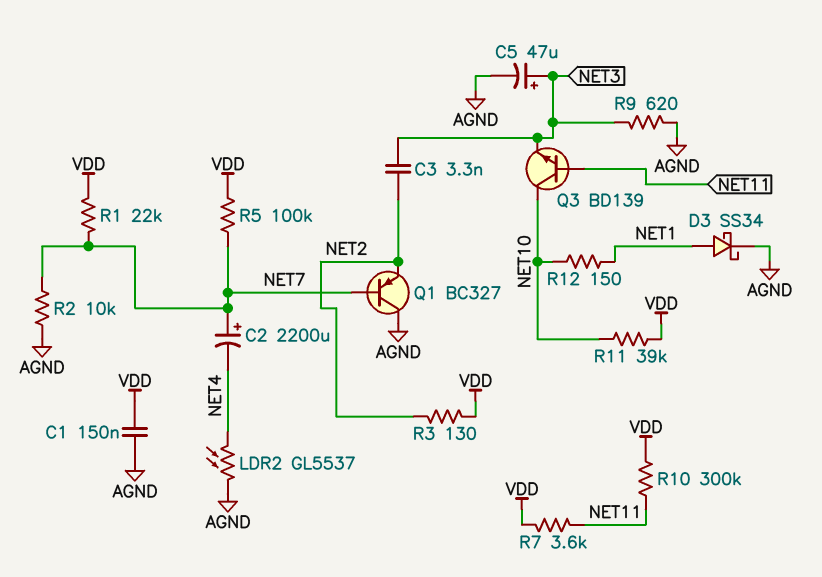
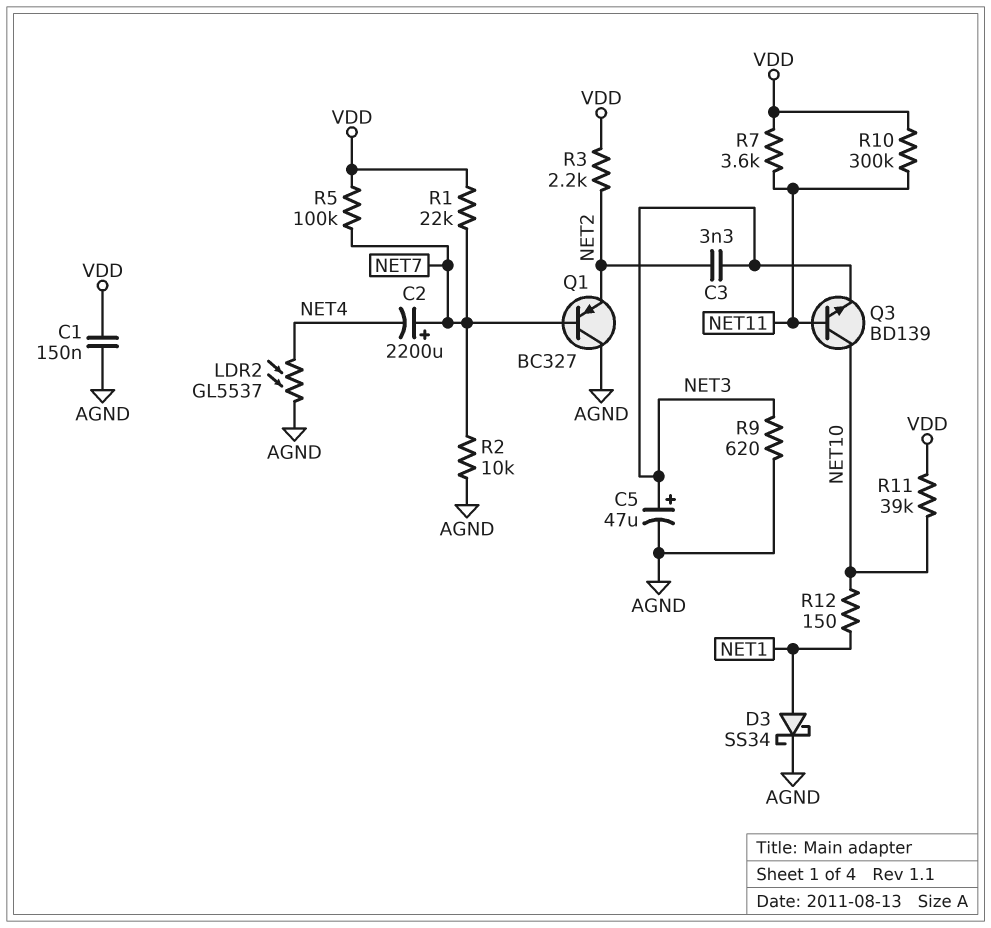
R3: 130 (NET2, VDD) -> 2.2k (NET2, VDD)

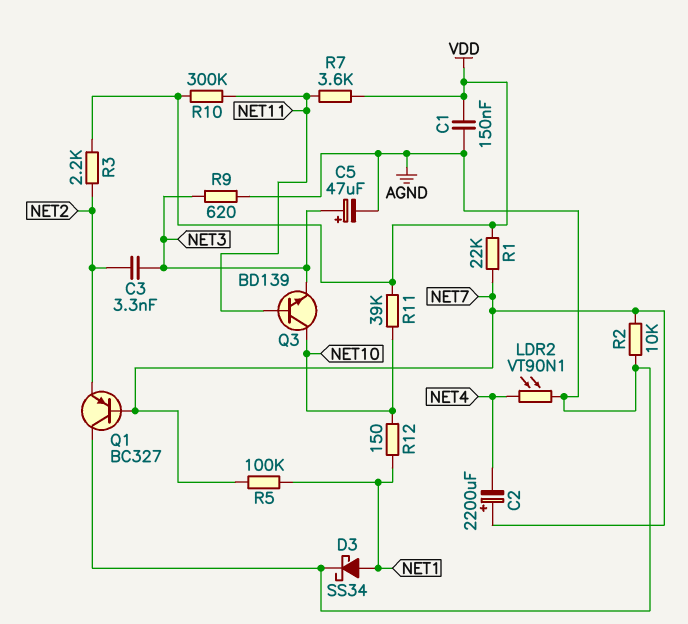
LDR2: GL5537 (AGND, NET4) -> VT90N1 (AGND, NET4)
R5: 100k (NET7, VDD) -> 100k (NET1, NET7)

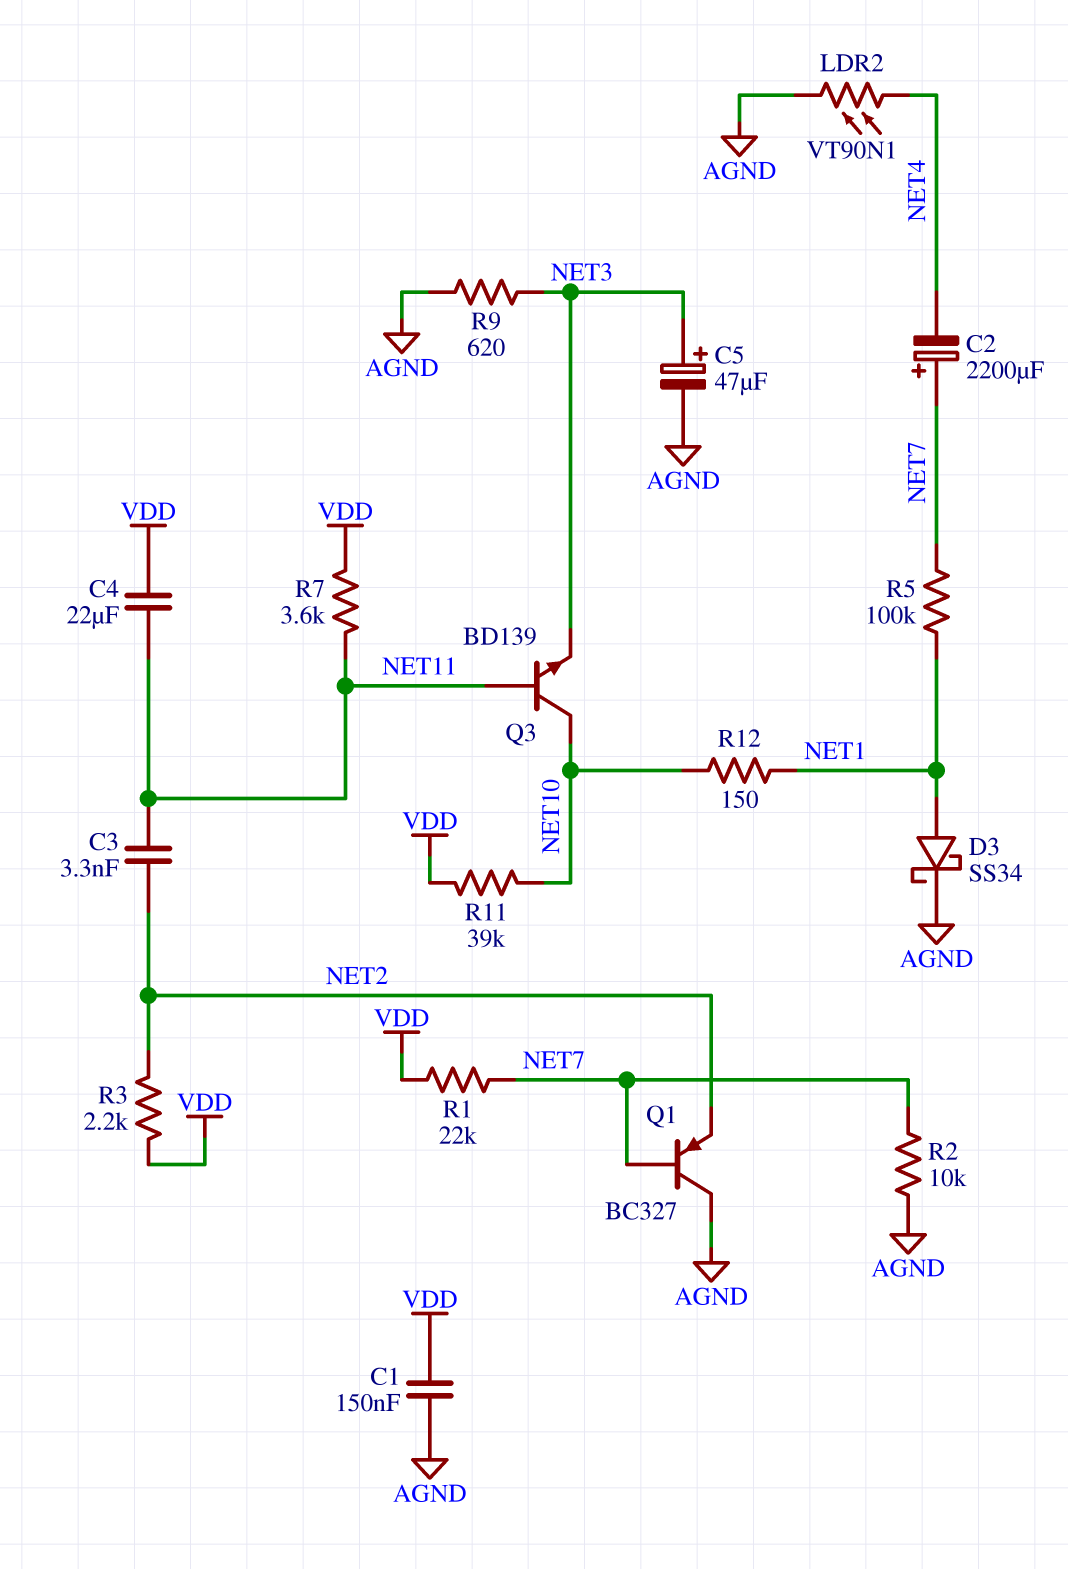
C3: 3.3nF (NET2, NET3) -> 3.3nF (NET2, NET11)
C4: none -> 22uF (NET11, VDD)
R10: 300k (NET11, VDD) -> none

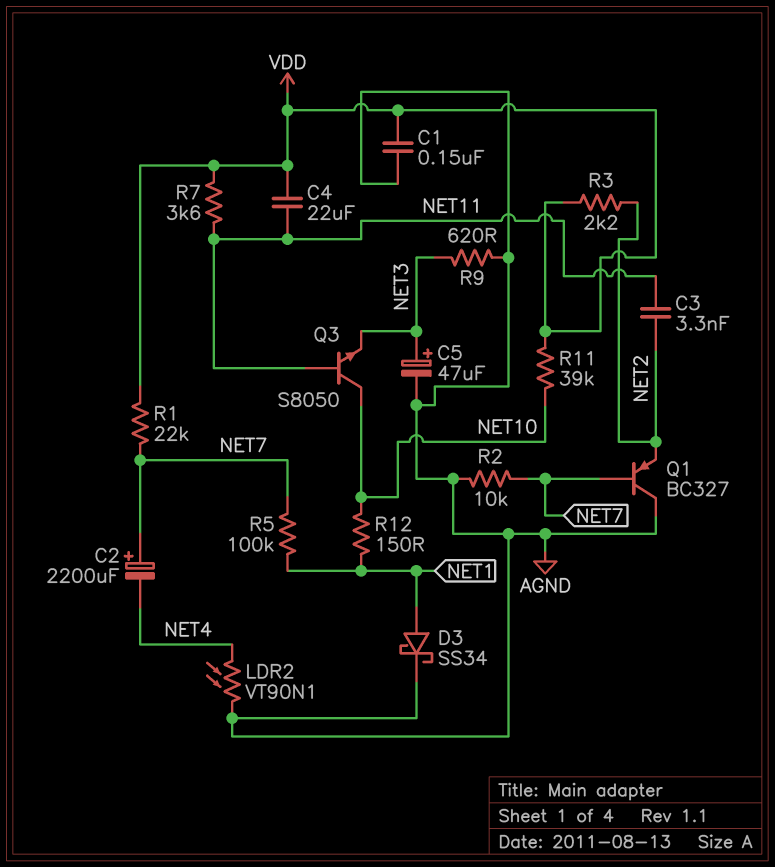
Q3: NPN BD139 (B NET11, C NET10, E NET3) -> NPN S8050 (B NET11, C NET10, E NET3)

